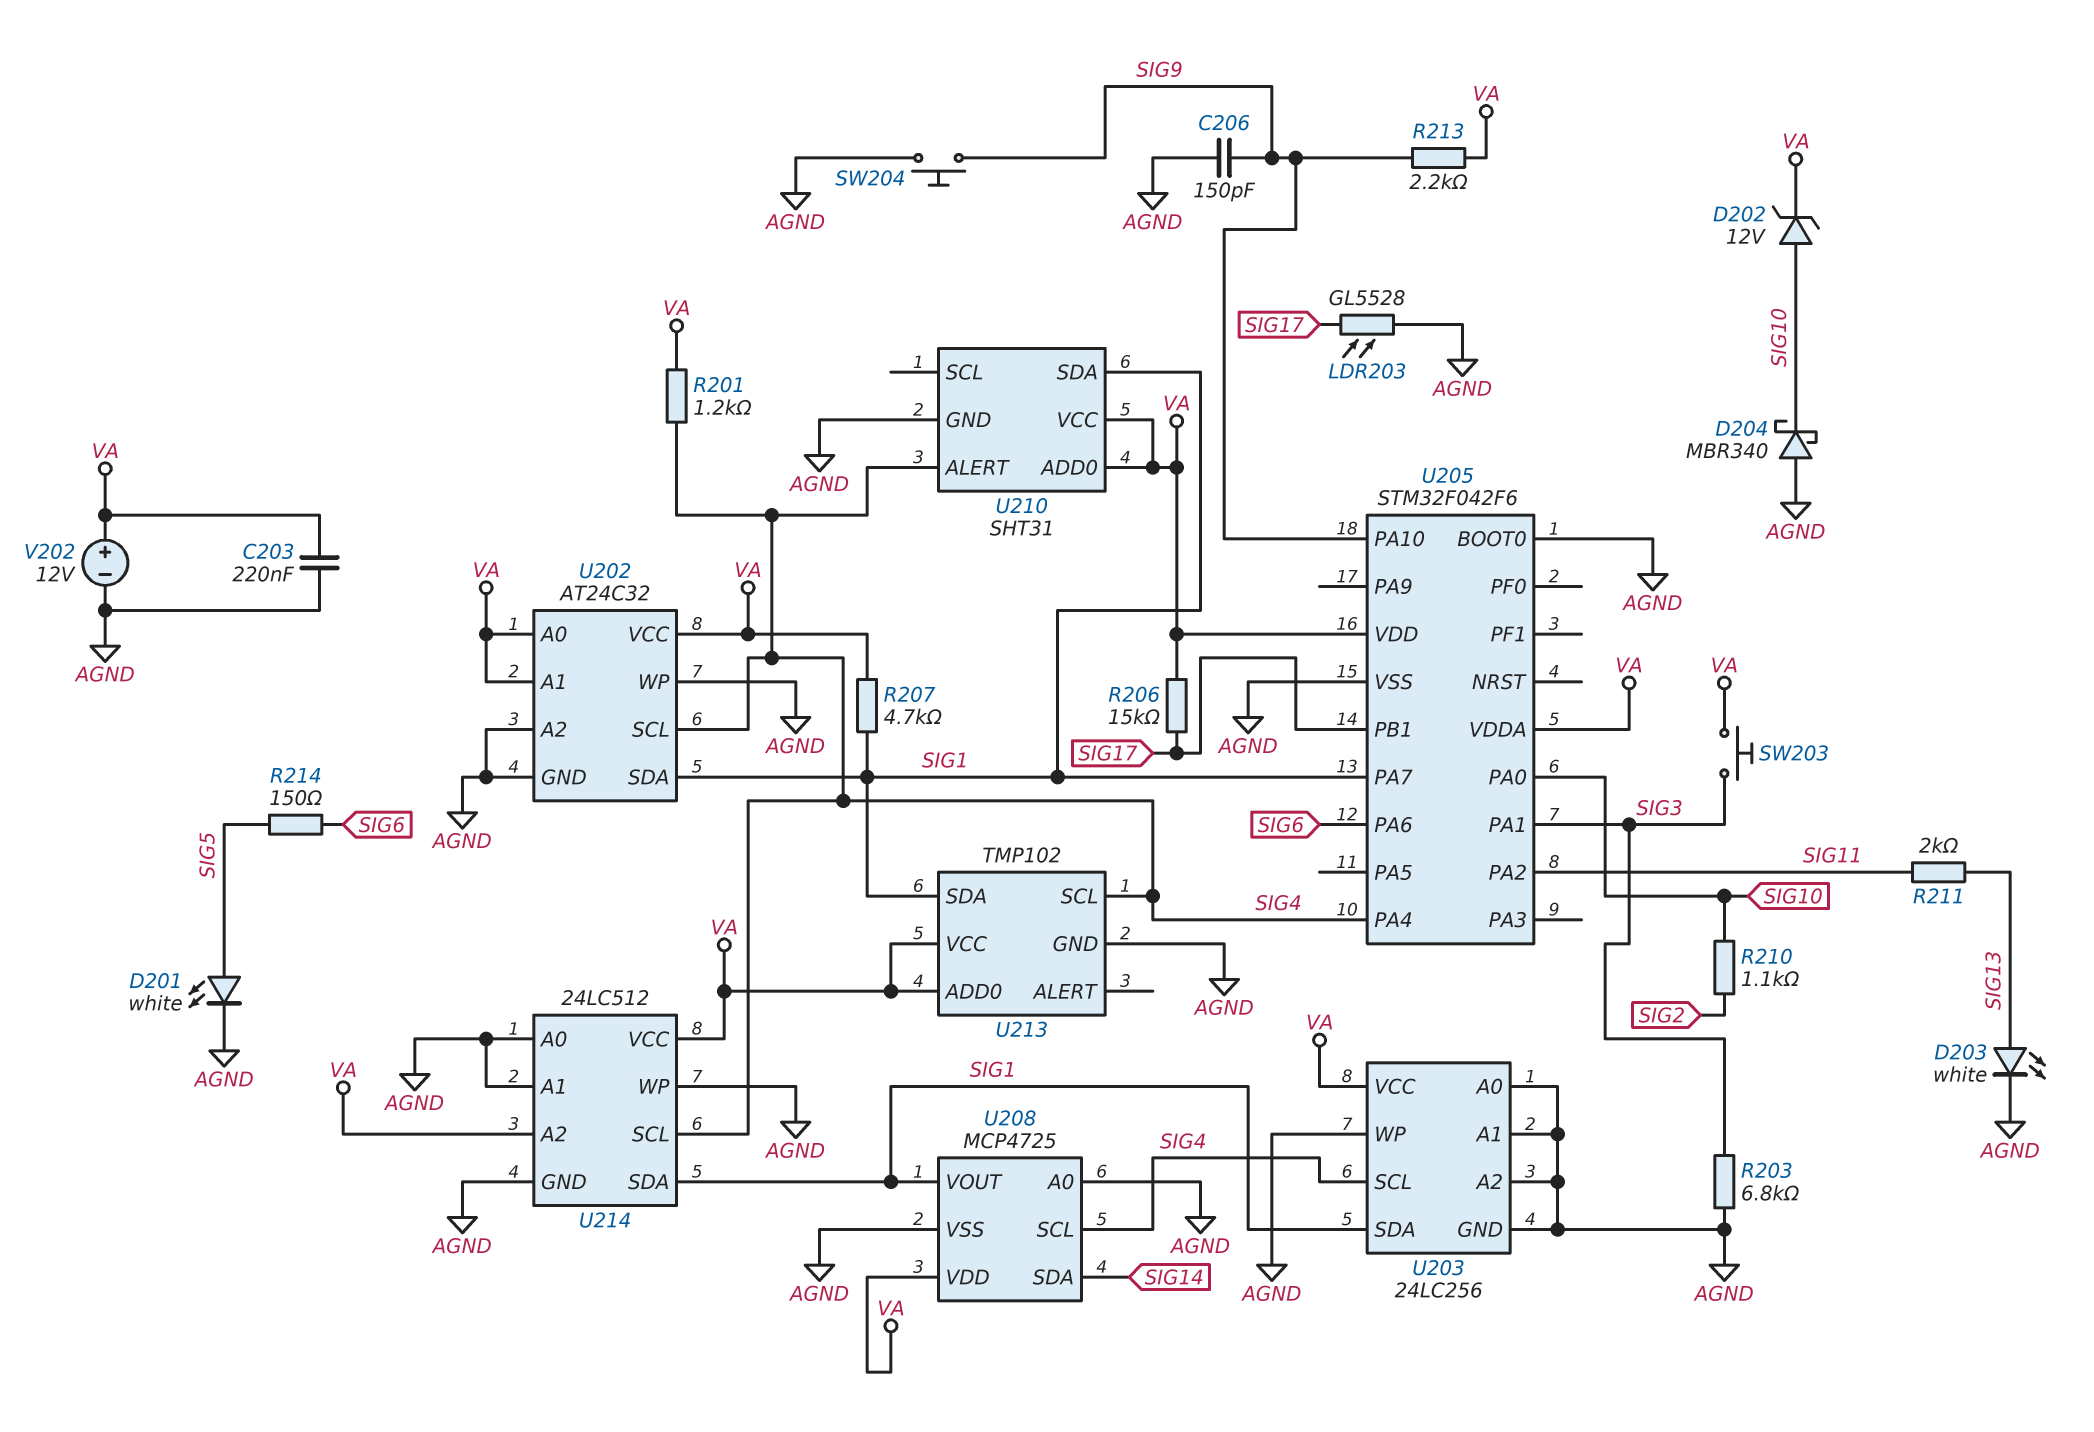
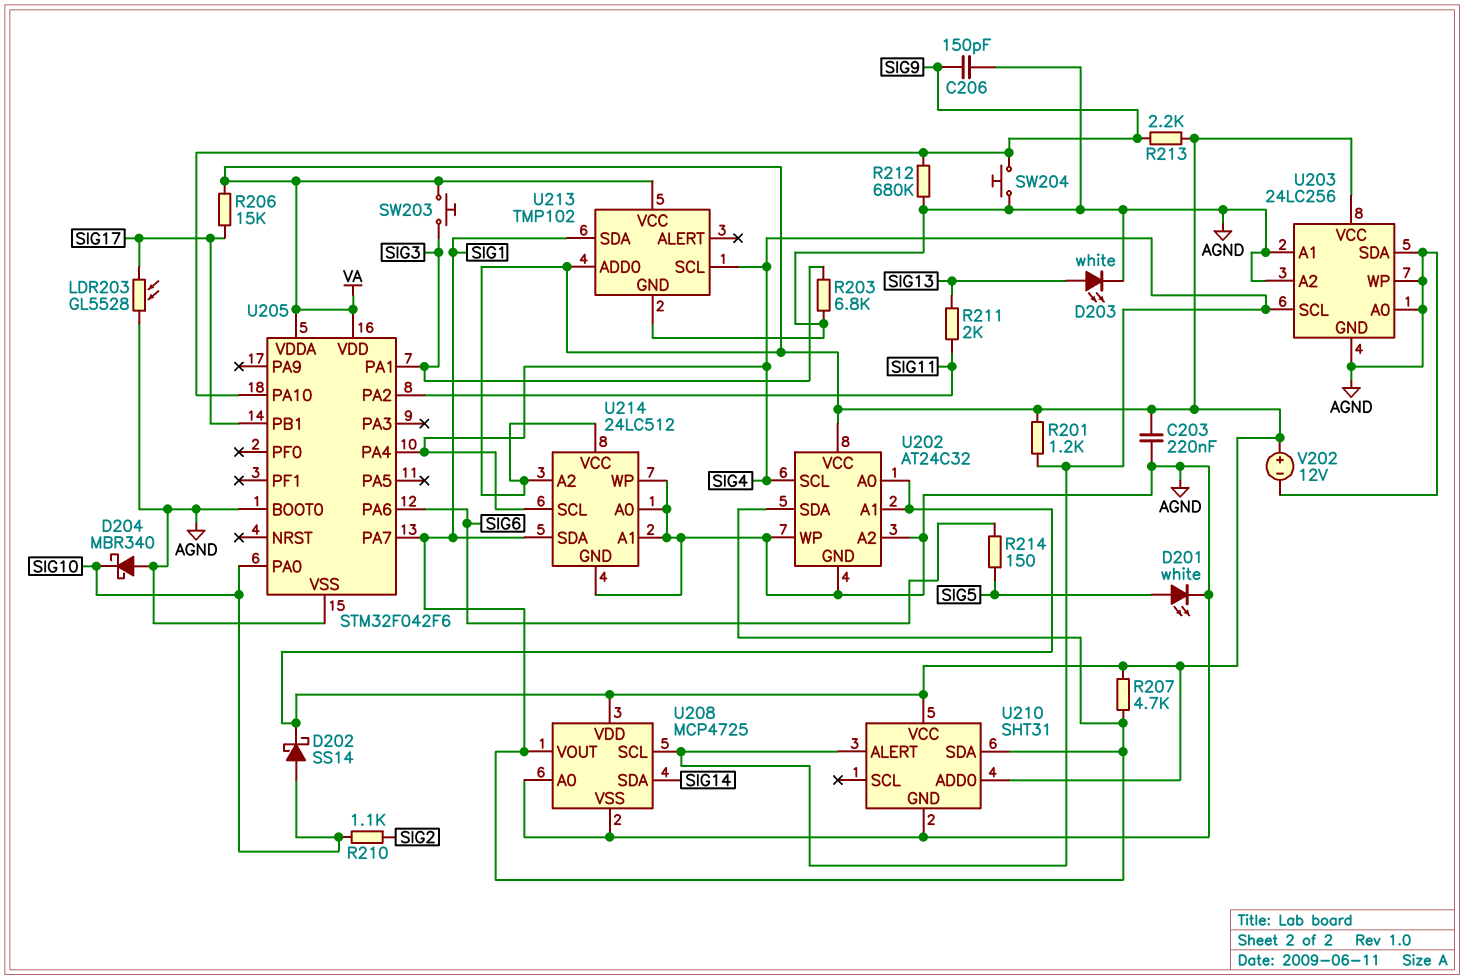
D202: zener 12V (A SIG10, K VA) -> schottky SS14 (A SIG10, K VA)
R212: none -> 680k (AGND, SIG9)
U203 pin SDA: SIG1 -> AGND

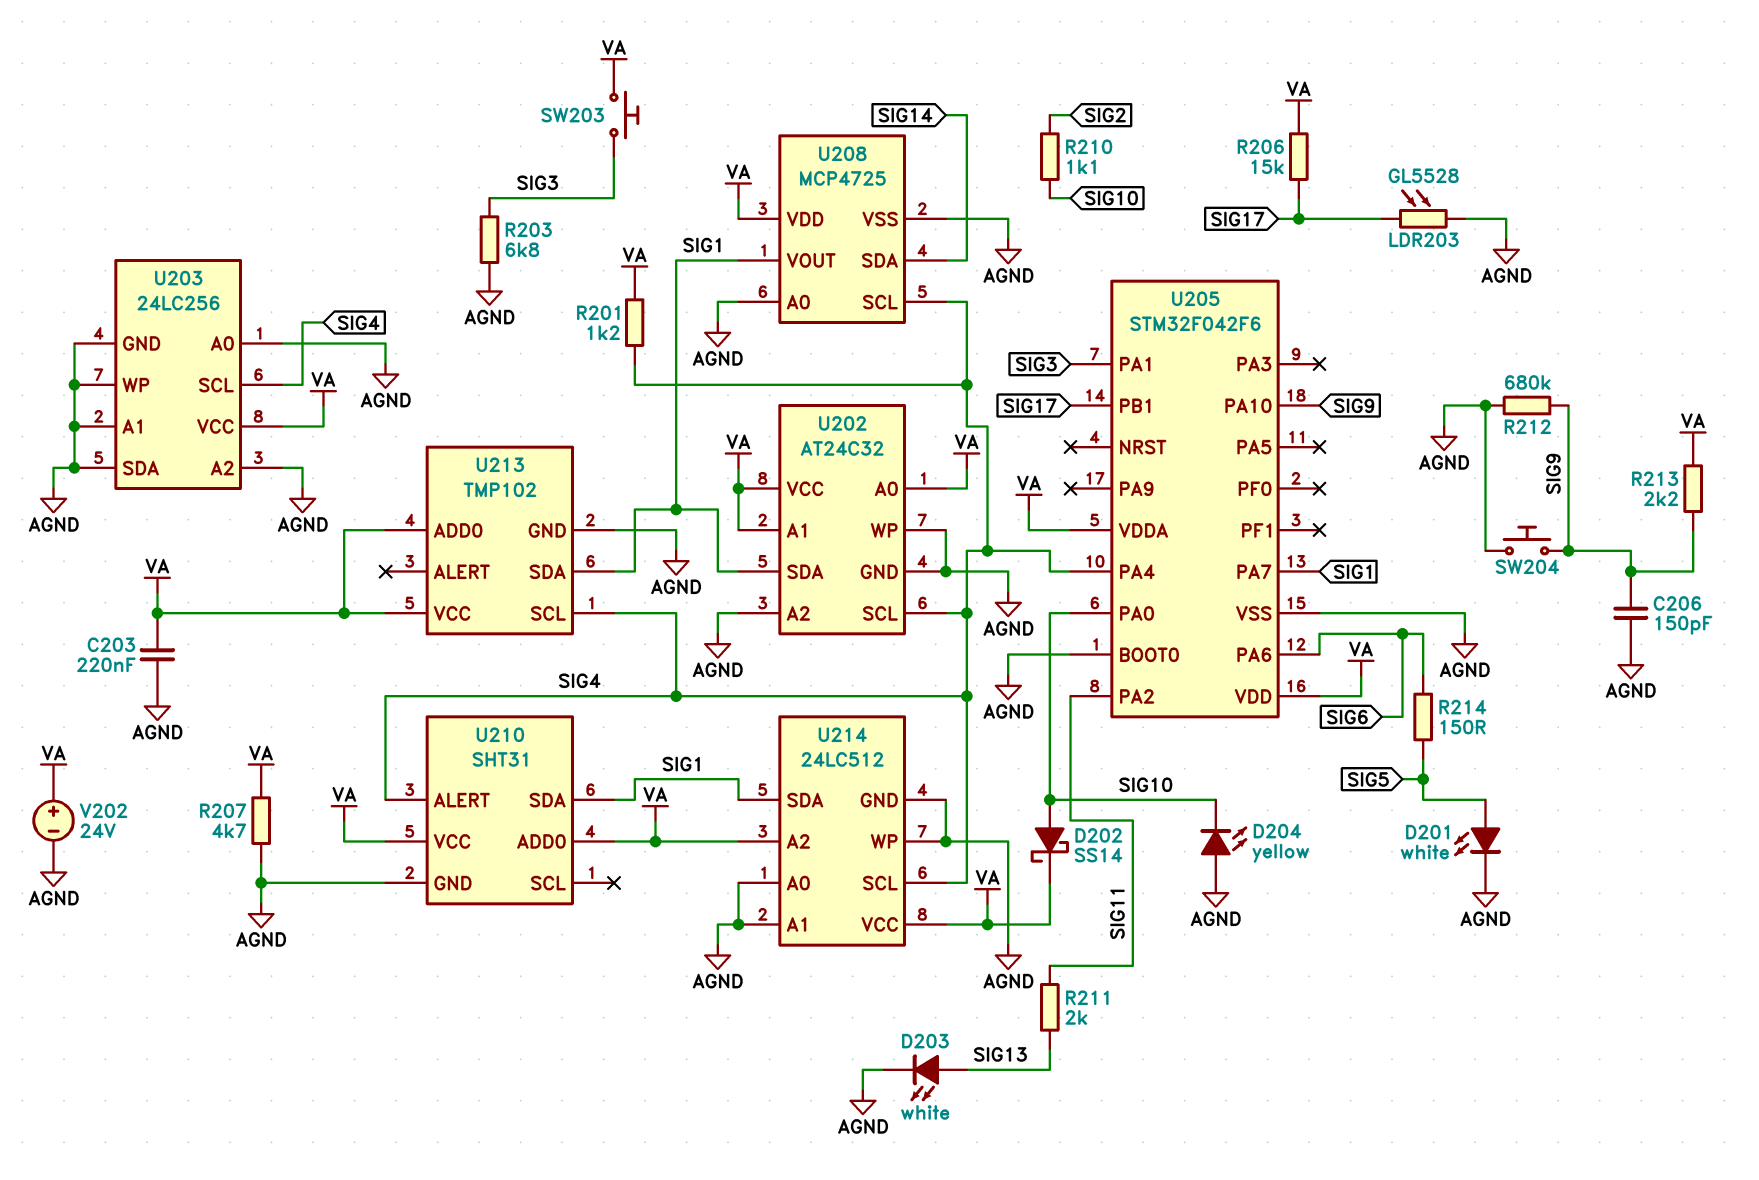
D204: schottky MBR340 (A AGND, K SIG10) -> LED yellow (A AGND, K SIG10)
R207: 4.7k (SIG1, VA) -> 4.7k (AGND, VA)
V202: 12V (plus VA, minus AGND) -> 24V (plus VA, minus AGND)

